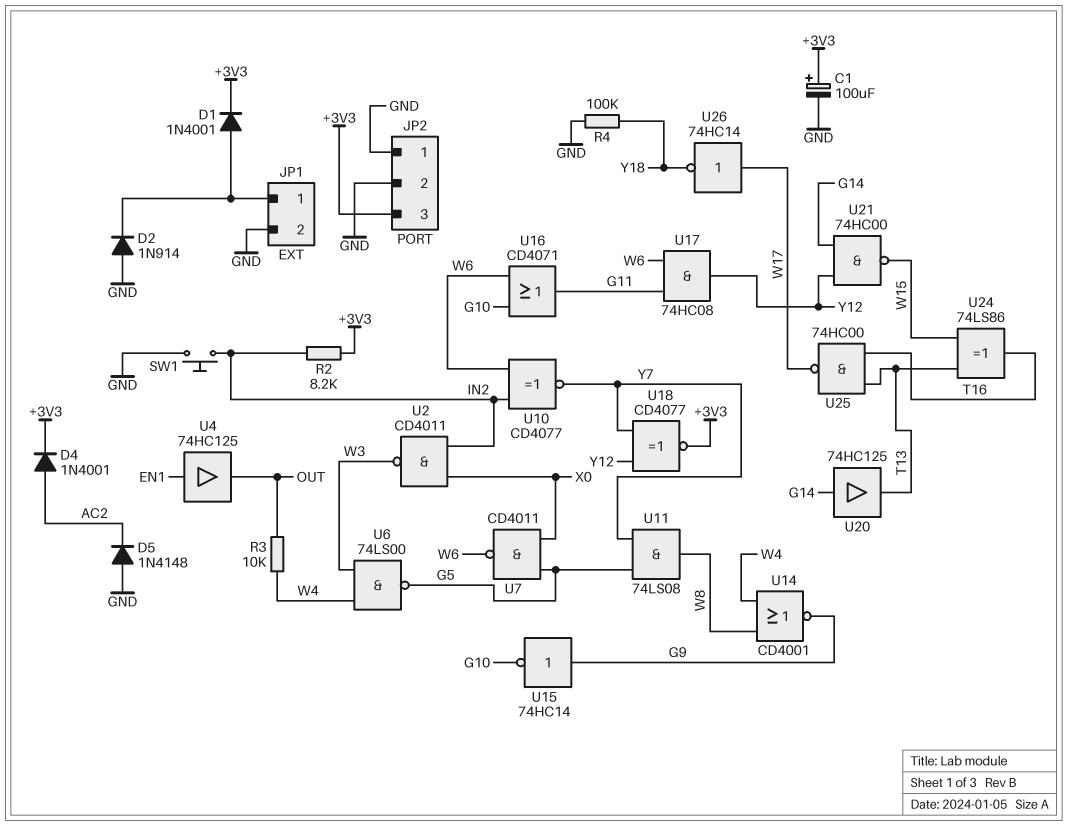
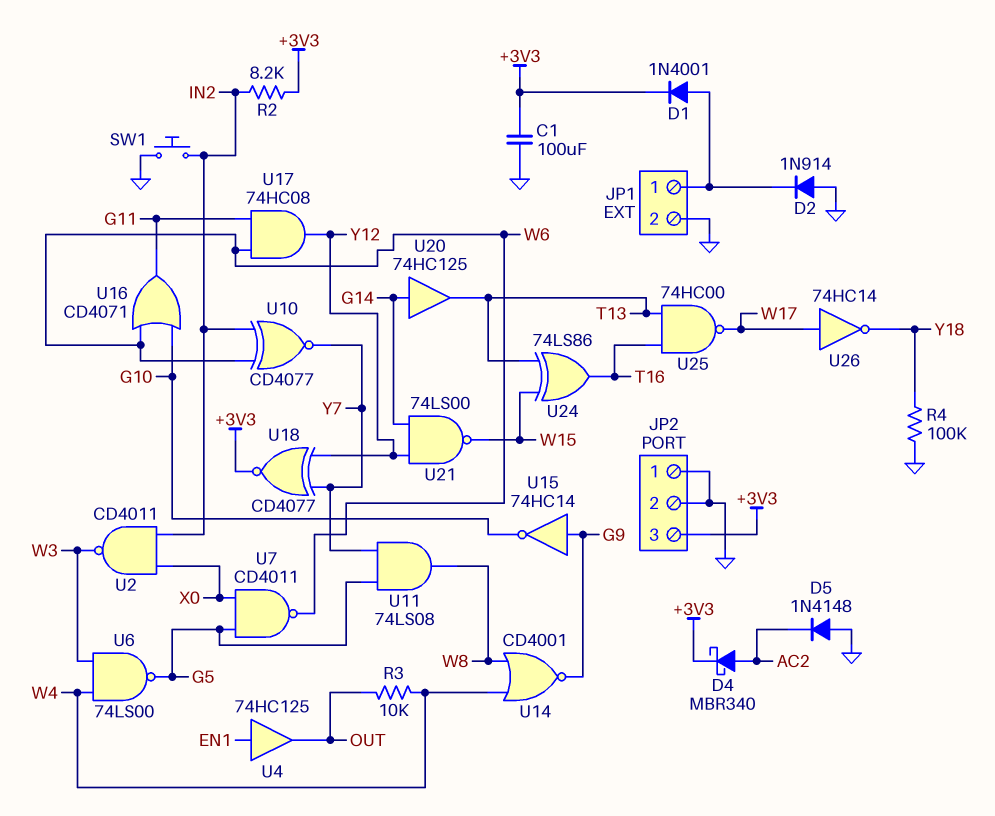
C1: 100uF (plus +3V3, minus GND) -> 100uF (+3V3, GND)
D4: diode 1N4001 (A AC2, K +3V3) -> schottky MBR340 (A AC2, K +3V3)
U21: NAND 74HC00 (in G14, in Y12, out W15) -> NAND 74LS00 (in G14, in Y12, out W15)

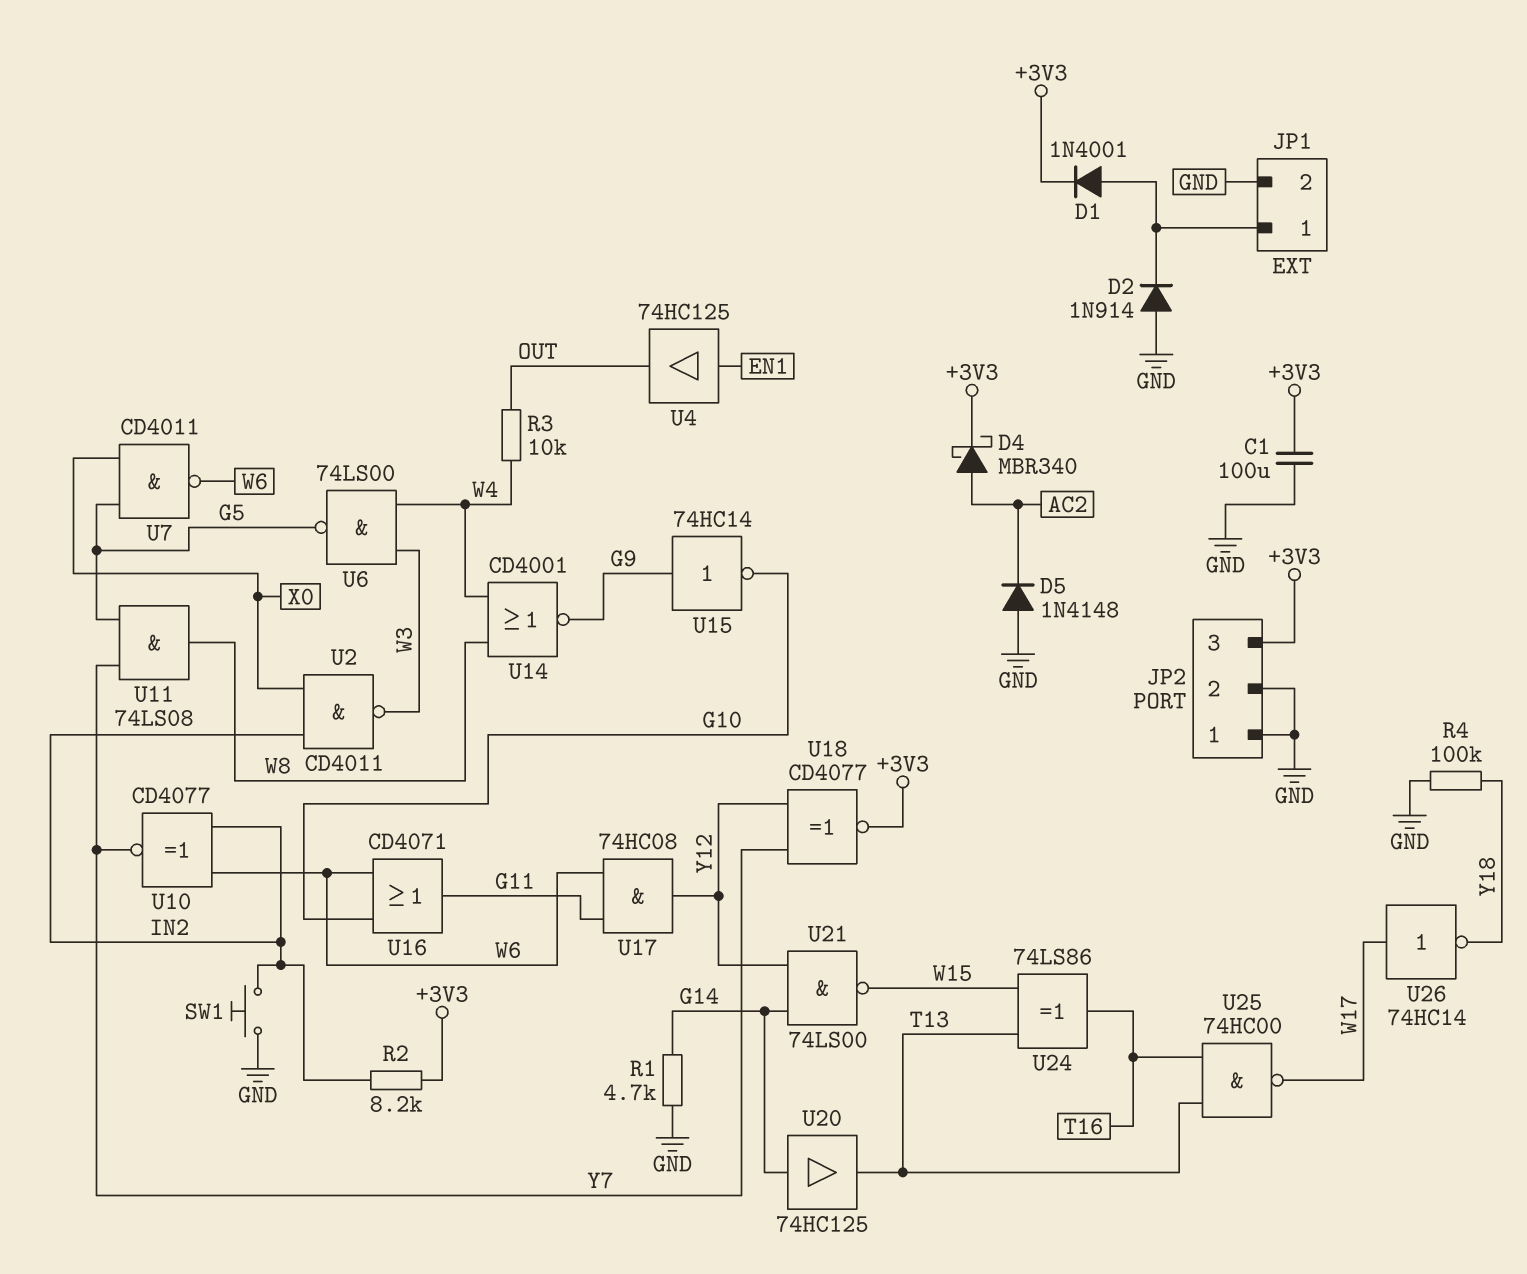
R1: none -> 4.7k (G14, GND)

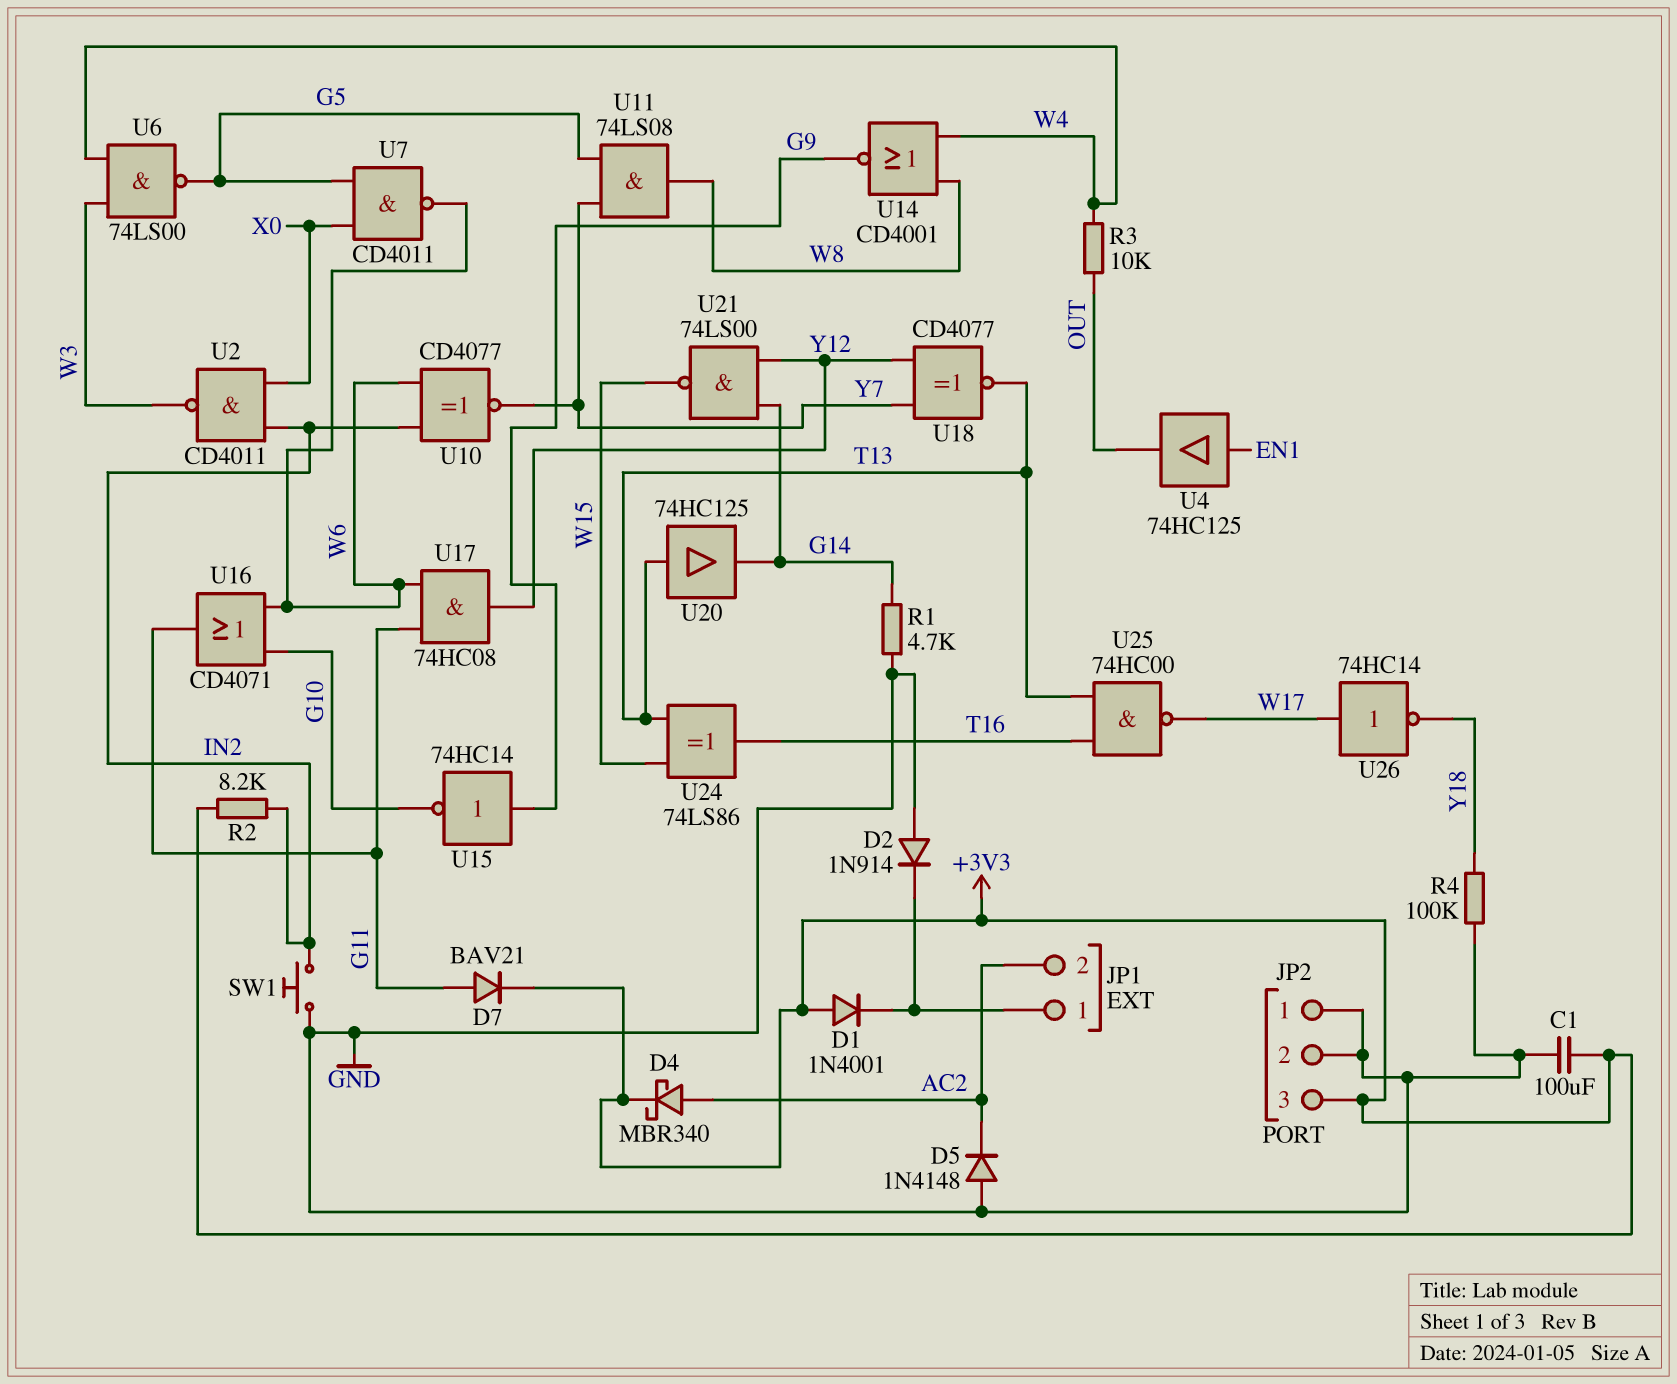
D1: diode 1N4001 (A JP1/1, K +3V3) -> diode 1N4001 (A +3V3, K JP1/1)
D7: none -> diode BAV21 (A G11, K +3V3)
JP1 pin 2: GND -> AC2
U18: XNOR CD4077 (in Y7, in Y12, out +3V3) -> XNOR CD4077 (in Y7, in Y12, out T13)
U20: buffer 74HC125 (in G14, out T13) -> buffer 74HC125 (in T13, out G14)

